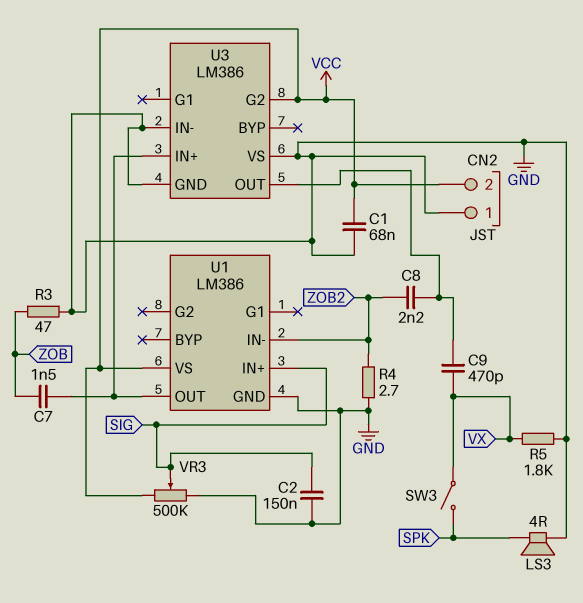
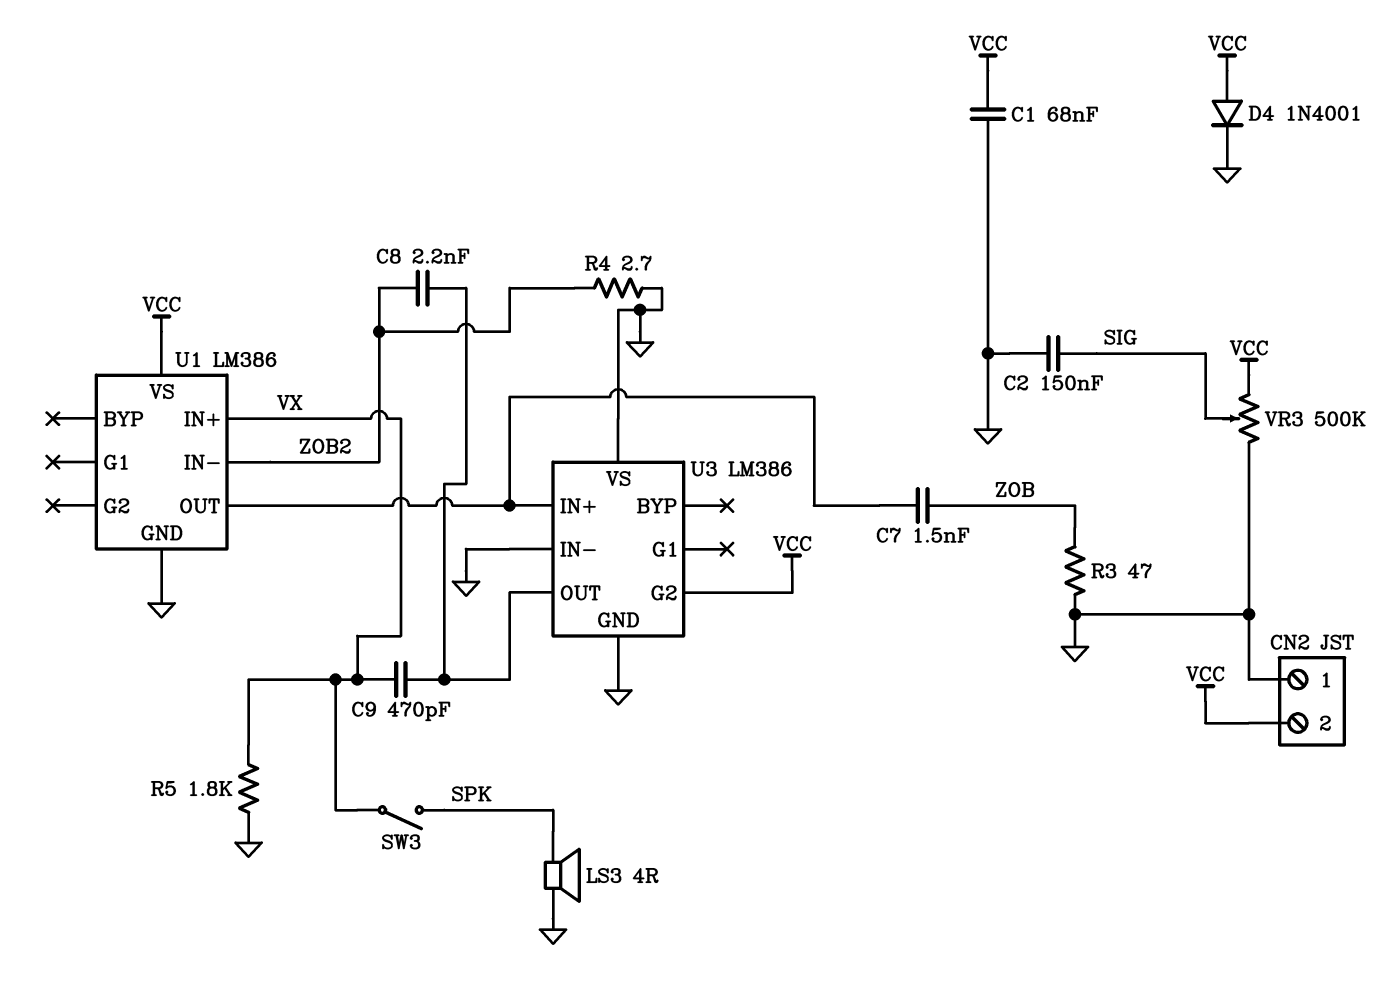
D4: none -> diode 1N4001 (A VCC, K GND)
U1 pin IN+: SIG -> VX

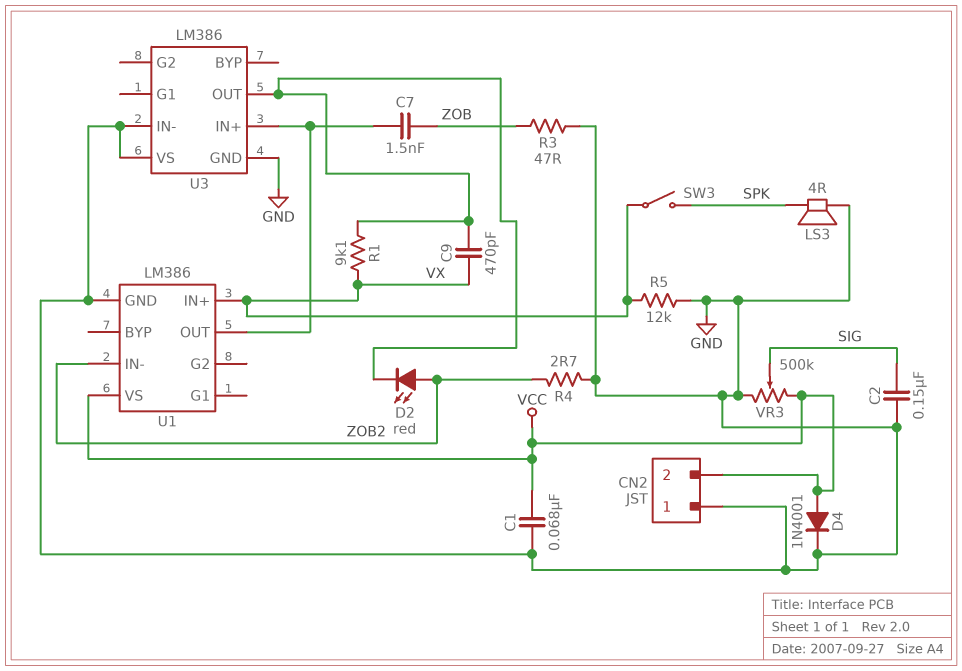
C8: 2.2nF (U3/OUT, ZOB2) -> none
D2: none -> LED red (A ZOB2, K U3/OUT)
R1: none -> 9.1k (U3/OUT, VX)
R5: 1.8k (GND, VX) -> 12k (GND, VX)
U3 pin G2: VCC -> none

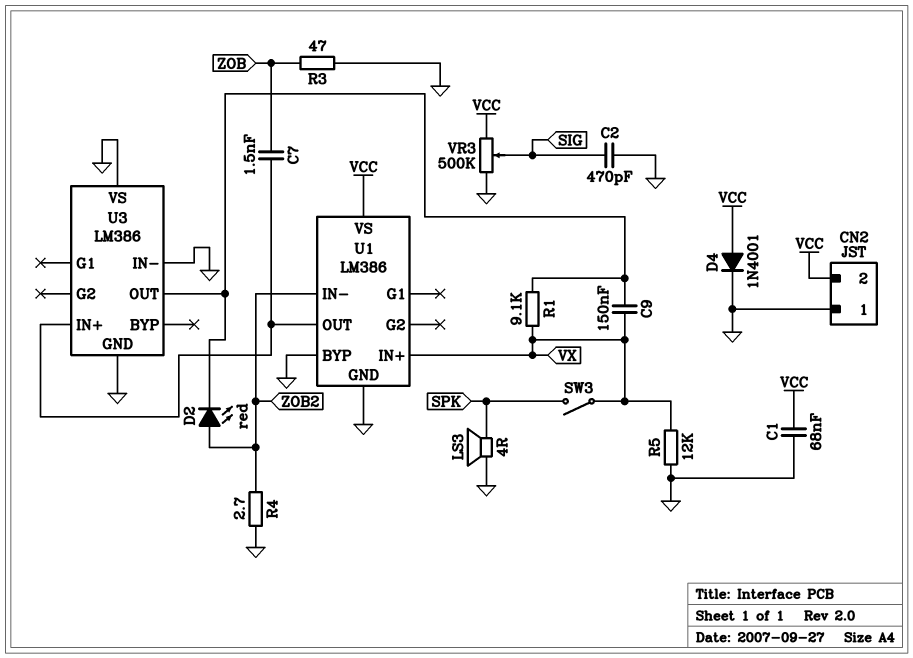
C2: 150nF (GND, SIG) -> 470pF (GND, SIG)
C9: 470pF (U3/OUT, VX) -> 150nF (U3/OUT, VX)
U1 pin BYP: none -> GND

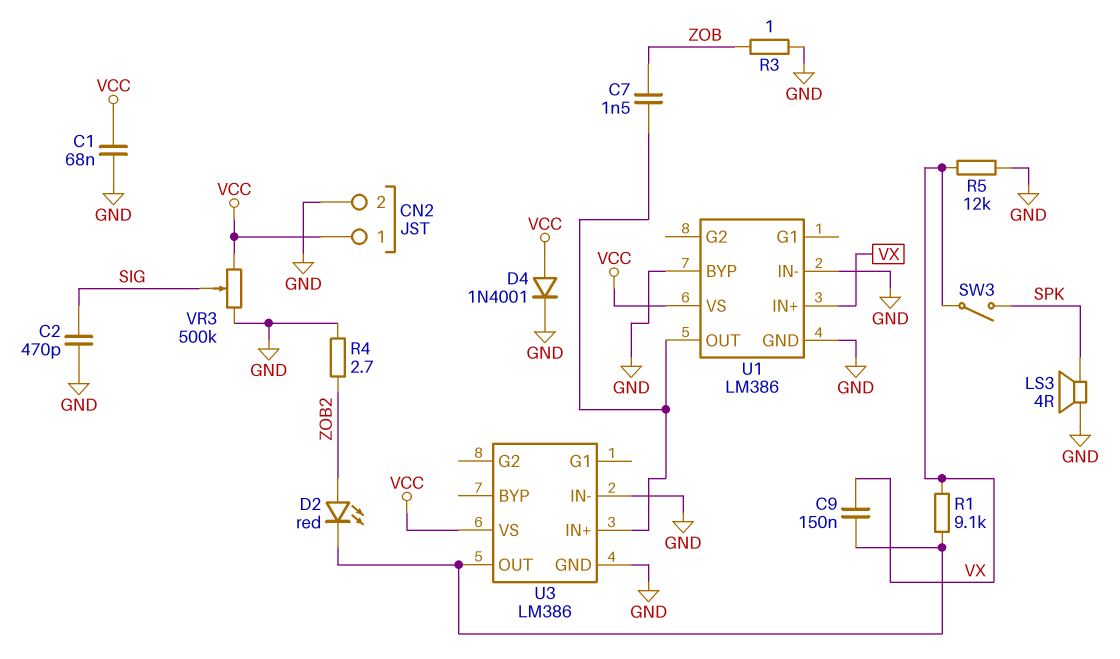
CN2 pin 1: GND -> VCC
CN2 pin 2: VCC -> GND
R3: 47 (GND, ZOB) -> 1 (GND, ZOB)
U1 pin IN-: ZOB2 -> GND
U3 pin VS: GND -> VCC

